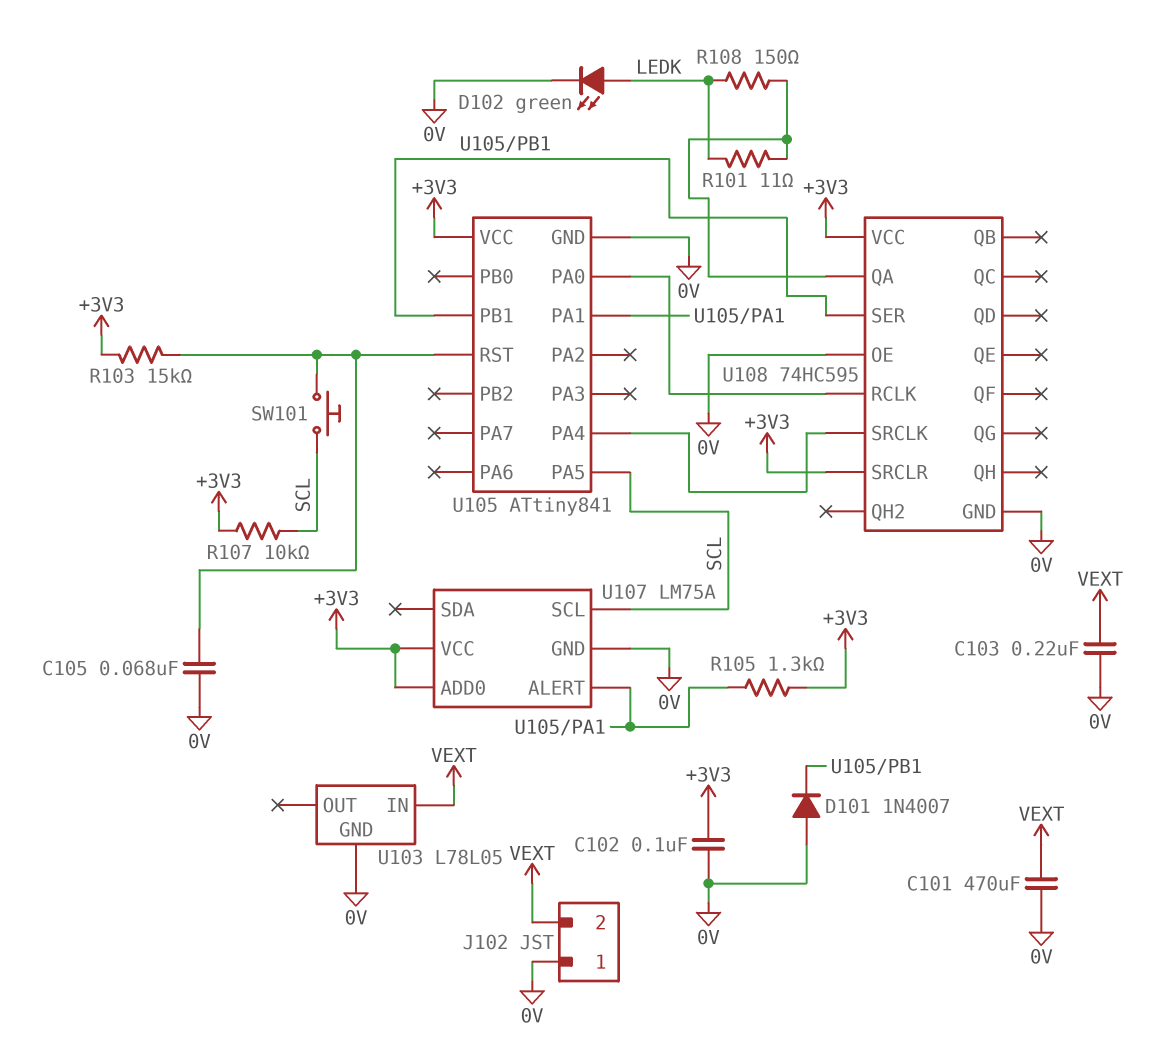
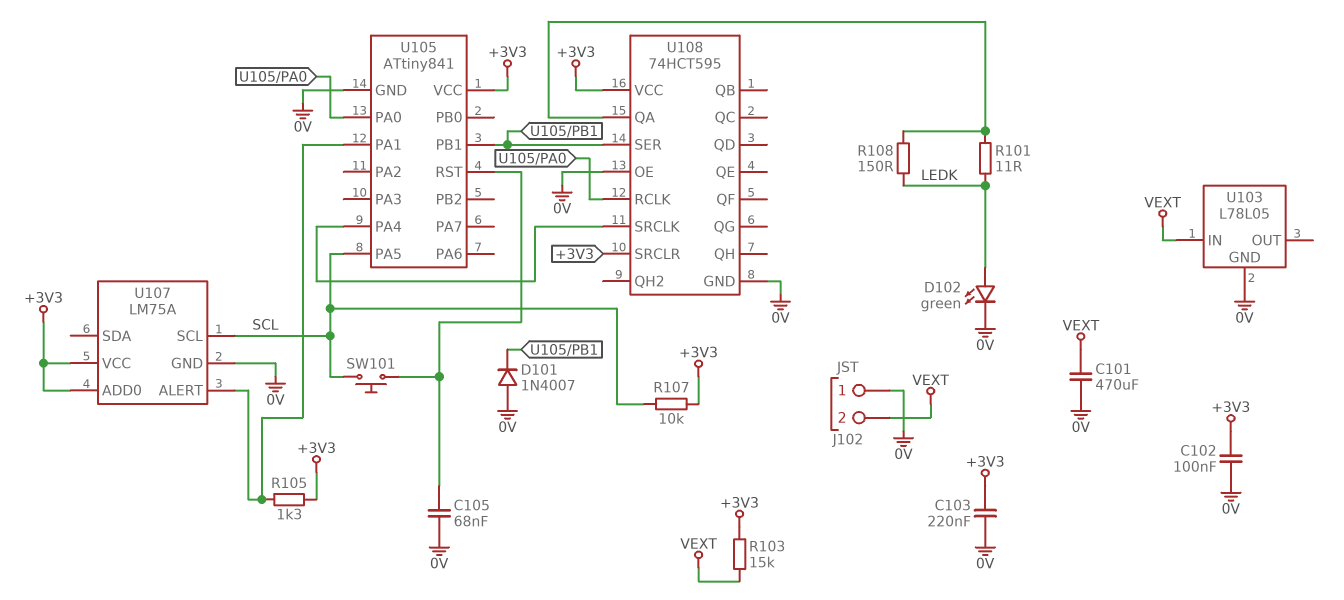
C103: 220nF (0V, VEXT) -> 220nF (+3V3, 0V)
R103: 15k (+3V3, U105/RST) -> 15k (+3V3, VEXT)
U108: 74HC595 -> 74HCT595

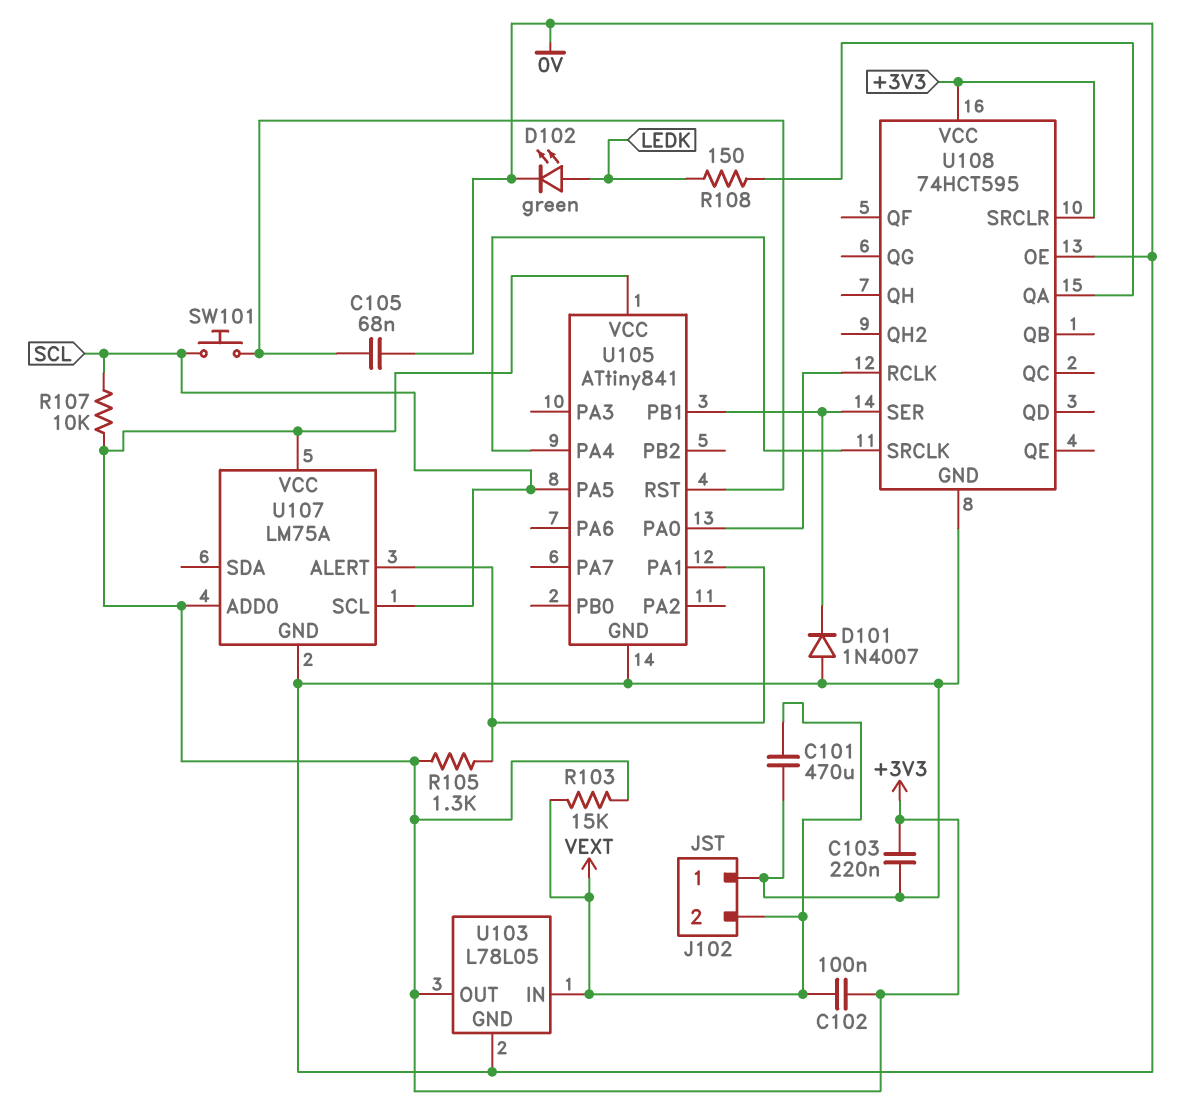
C102: 100nF (+3V3, 0V) -> 100nF (+3V3, VEXT)
R101: 11 (LEDK, U108/QA) -> none
U103 pin OUT: none -> +3V3

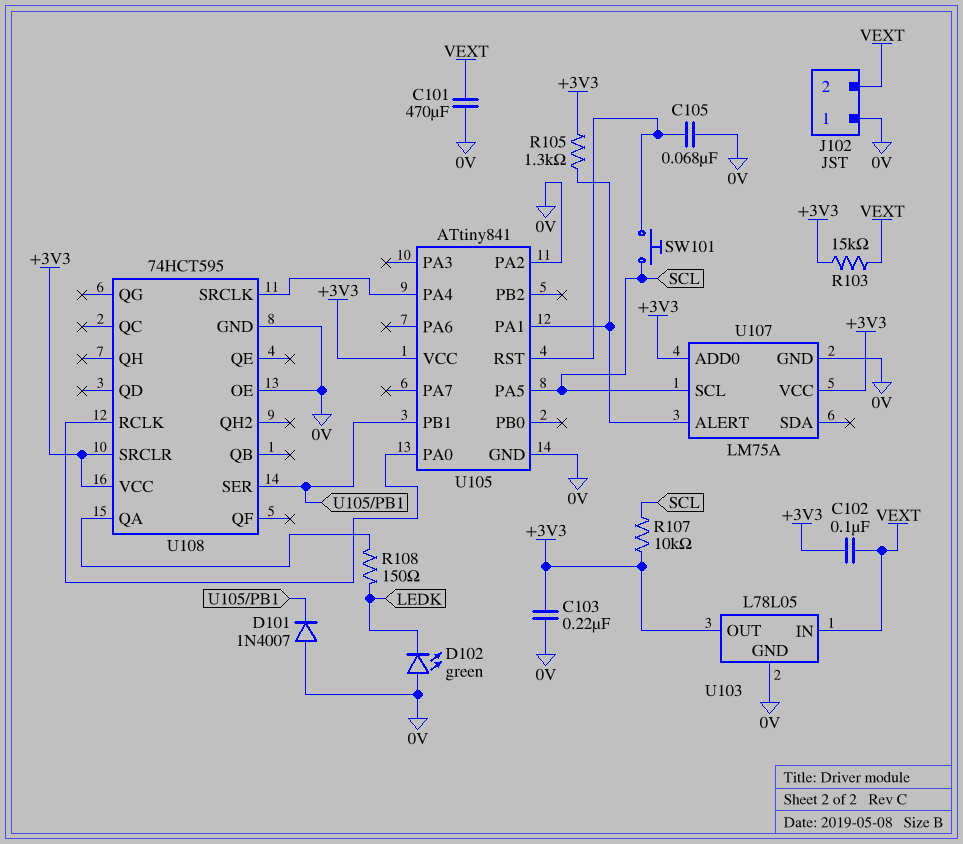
D102: LED green (A LEDK, K 0V) -> LED green (A 0V, K LEDK)
U105 pin PA2: none -> 0V

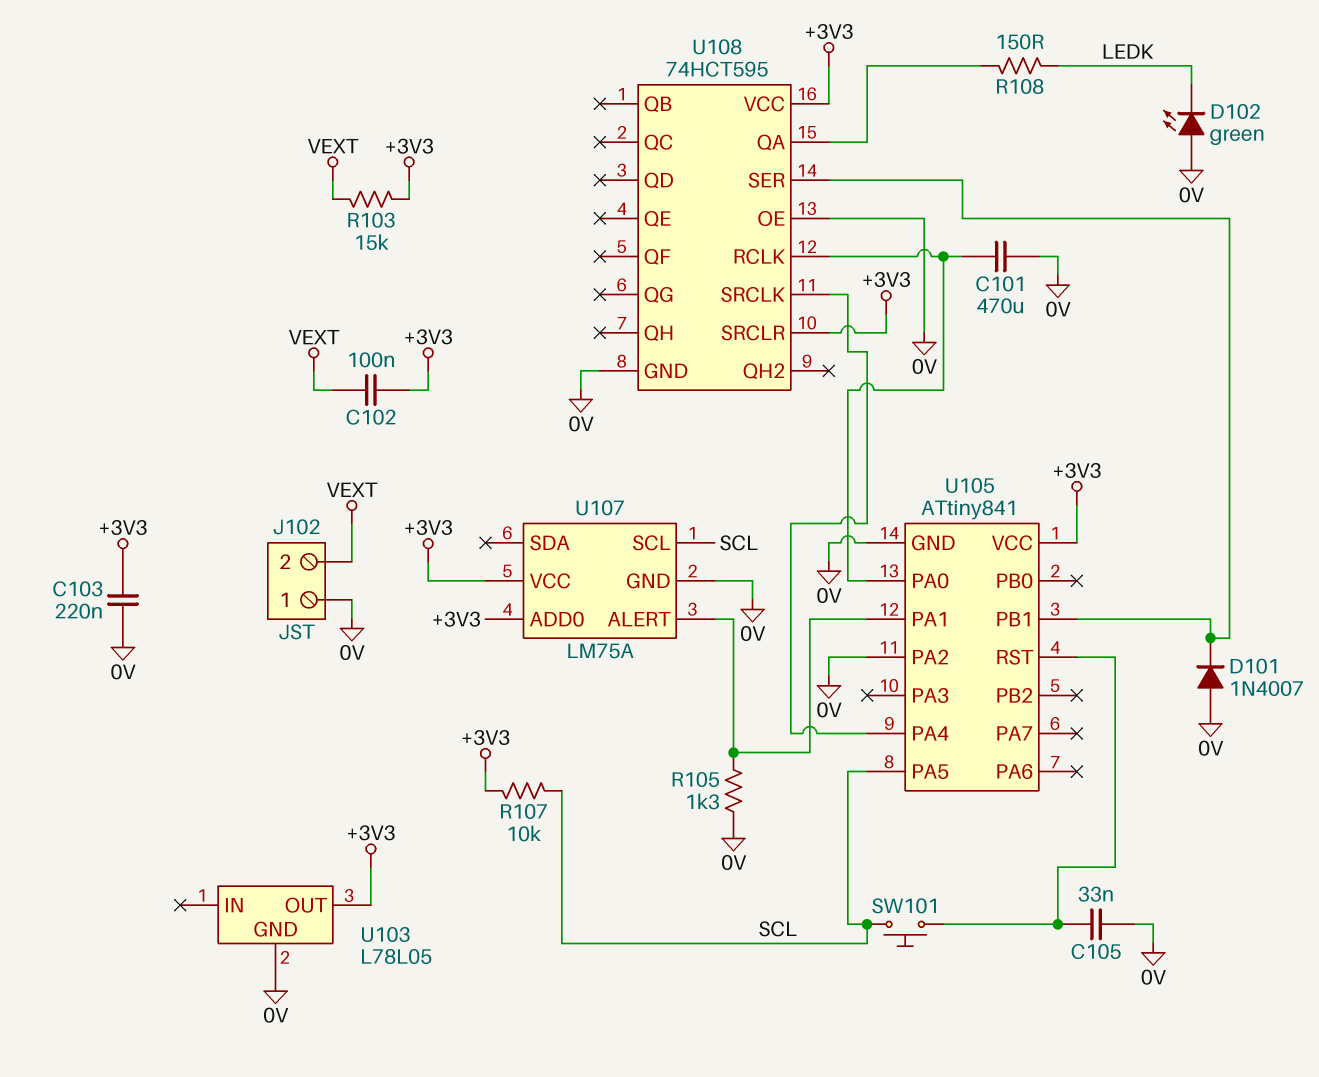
C101: 470uF (0V, VEXT) -> 470uF (0V, U105/PA0)
C105: 68nF (0V, U105/RST) -> 33nF (0V, U105/RST)
R105: 1.3k (+3V3, U105/PA1) -> 1.3k (0V, U105/PA1)
U103 pin IN: VEXT -> none

